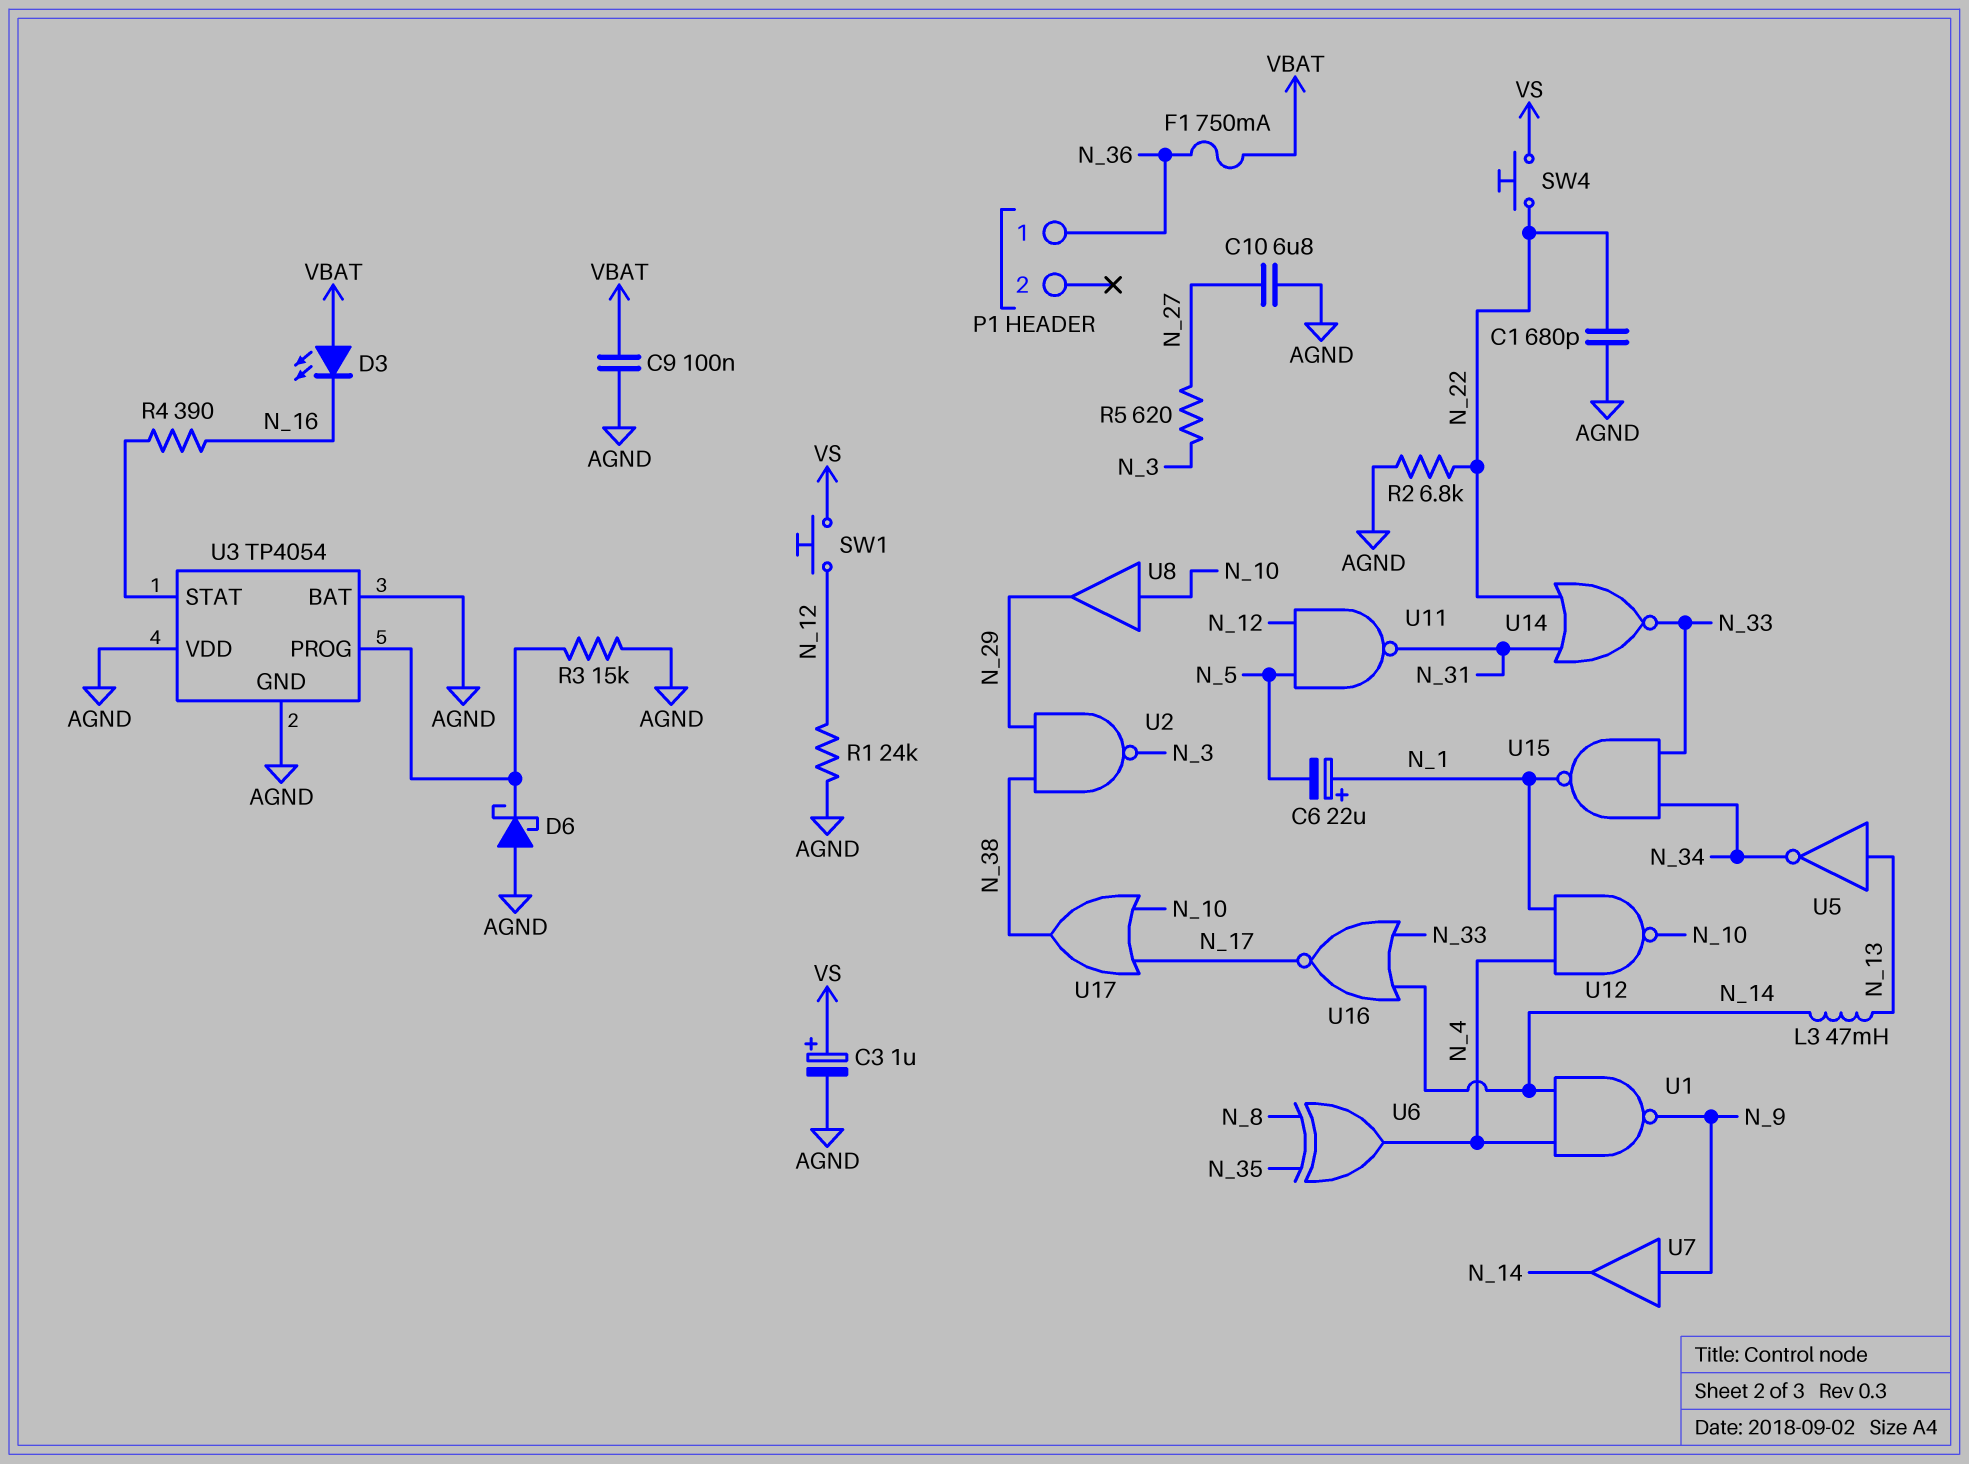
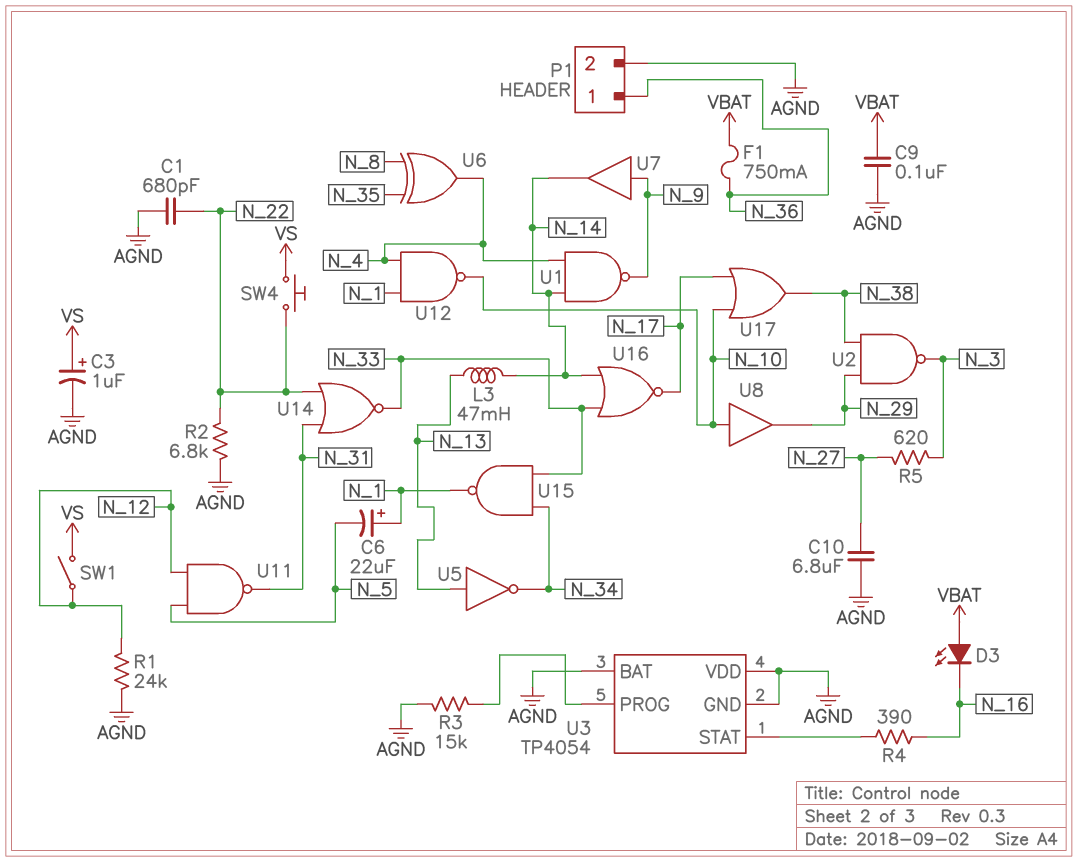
D6: schottky (A AGND, K U3/PROG) -> none
P1 pin 2: none -> AGND
SW1: button (N_12, VS) -> switch (N_12, VS)

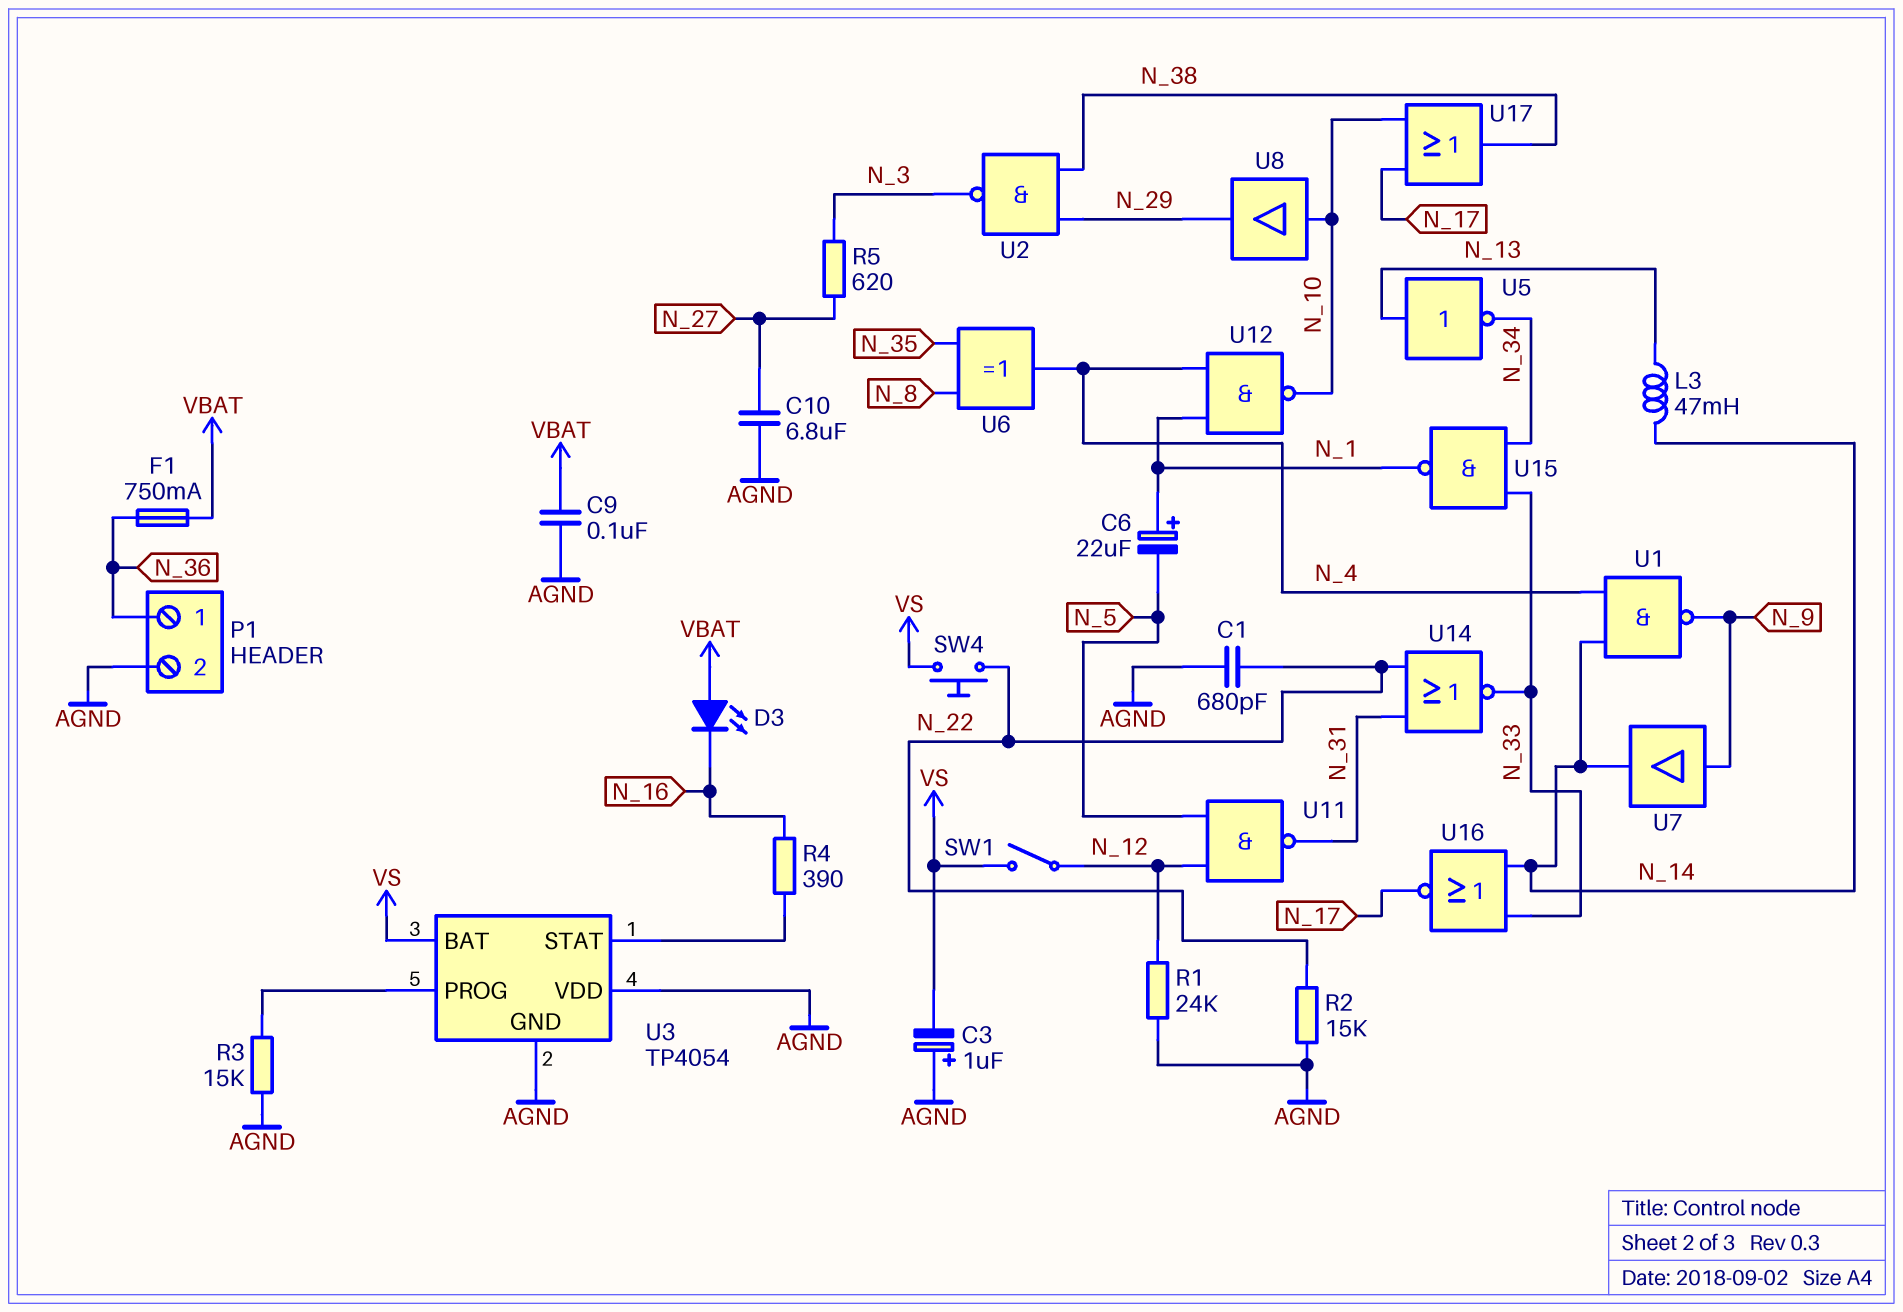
C3: 1uF (plus VS, minus AGND) -> 1uF (plus AGND, minus VS)
R2: 6.8k (AGND, N_22) -> 15k (AGND, N_22)
U3 pin BAT: AGND -> VS

